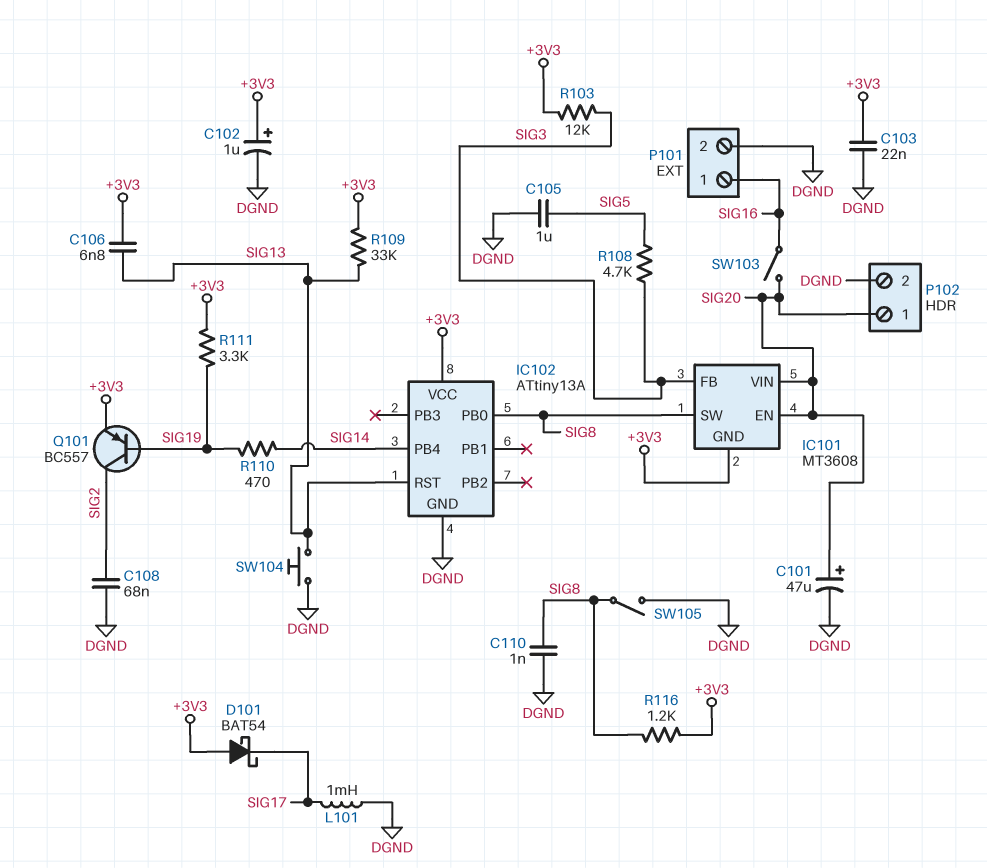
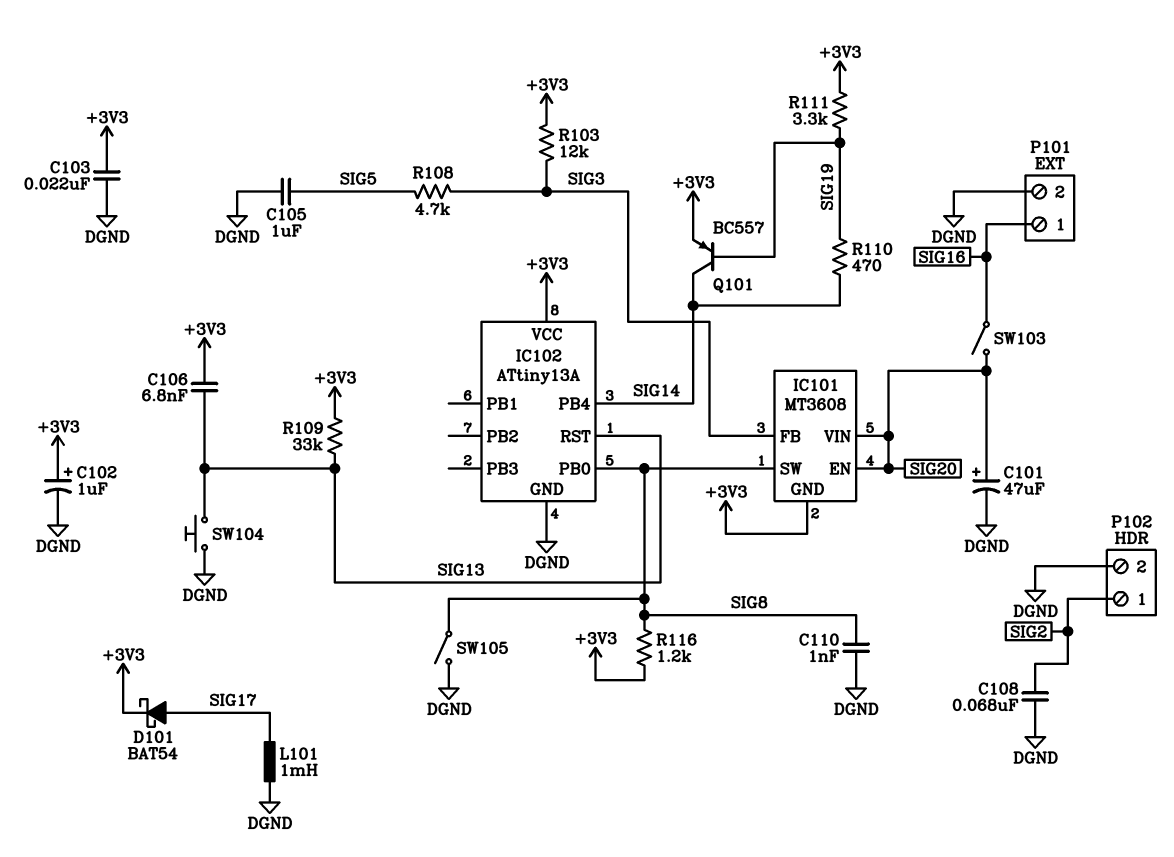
D101: schottky BAT54 (A +3V3, K SIG17) -> schottky BAT54 (A SIG17, K +3V3)
P102 pin 1: SIG20 -> SIG2
Q101: PNP BC557 (B SIG19, C SIG2, E +3V3) -> PNP BC557 (B SIG19, C SIG14, E +3V3)

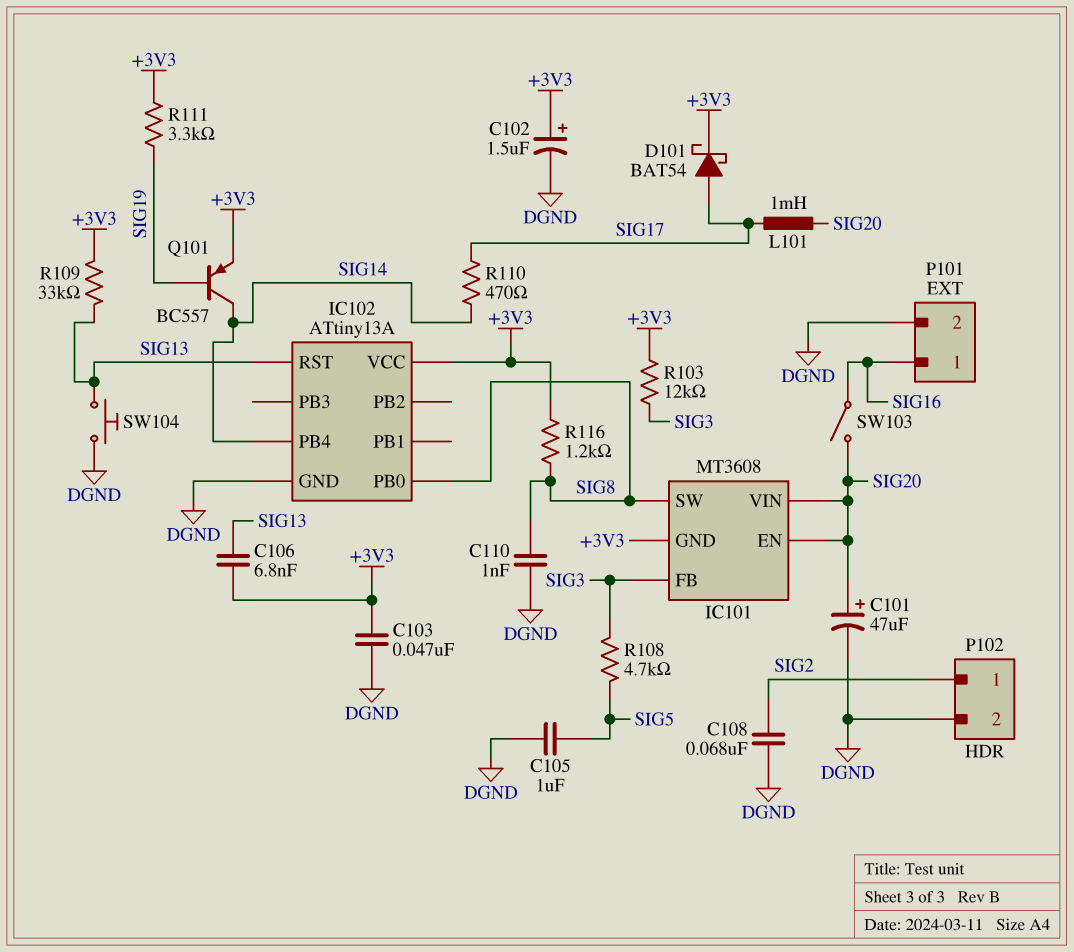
C102: 1uF (plus +3V3, minus DGND) -> 1.5uF (plus +3V3, minus DGND)
C103: 22nF (+3V3, DGND) -> 47nF (+3V3, DGND)
L101: 1mH (DGND, SIG17) -> 1mH (SIG17, SIG20)
R110: 470 (SIG14, SIG19) -> 470 (SIG14, SIG17)
SW105: switch (DGND, SIG8) -> none

